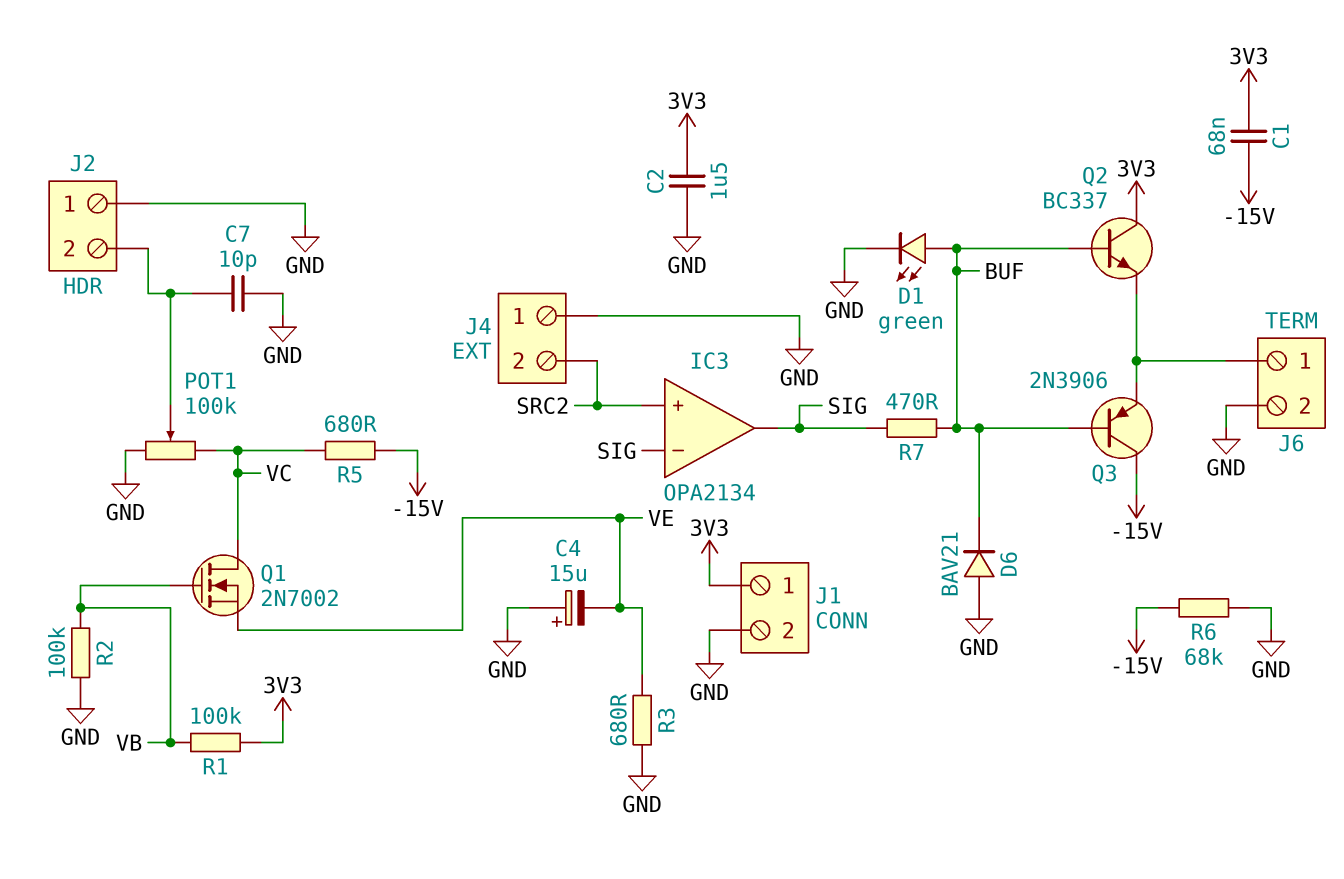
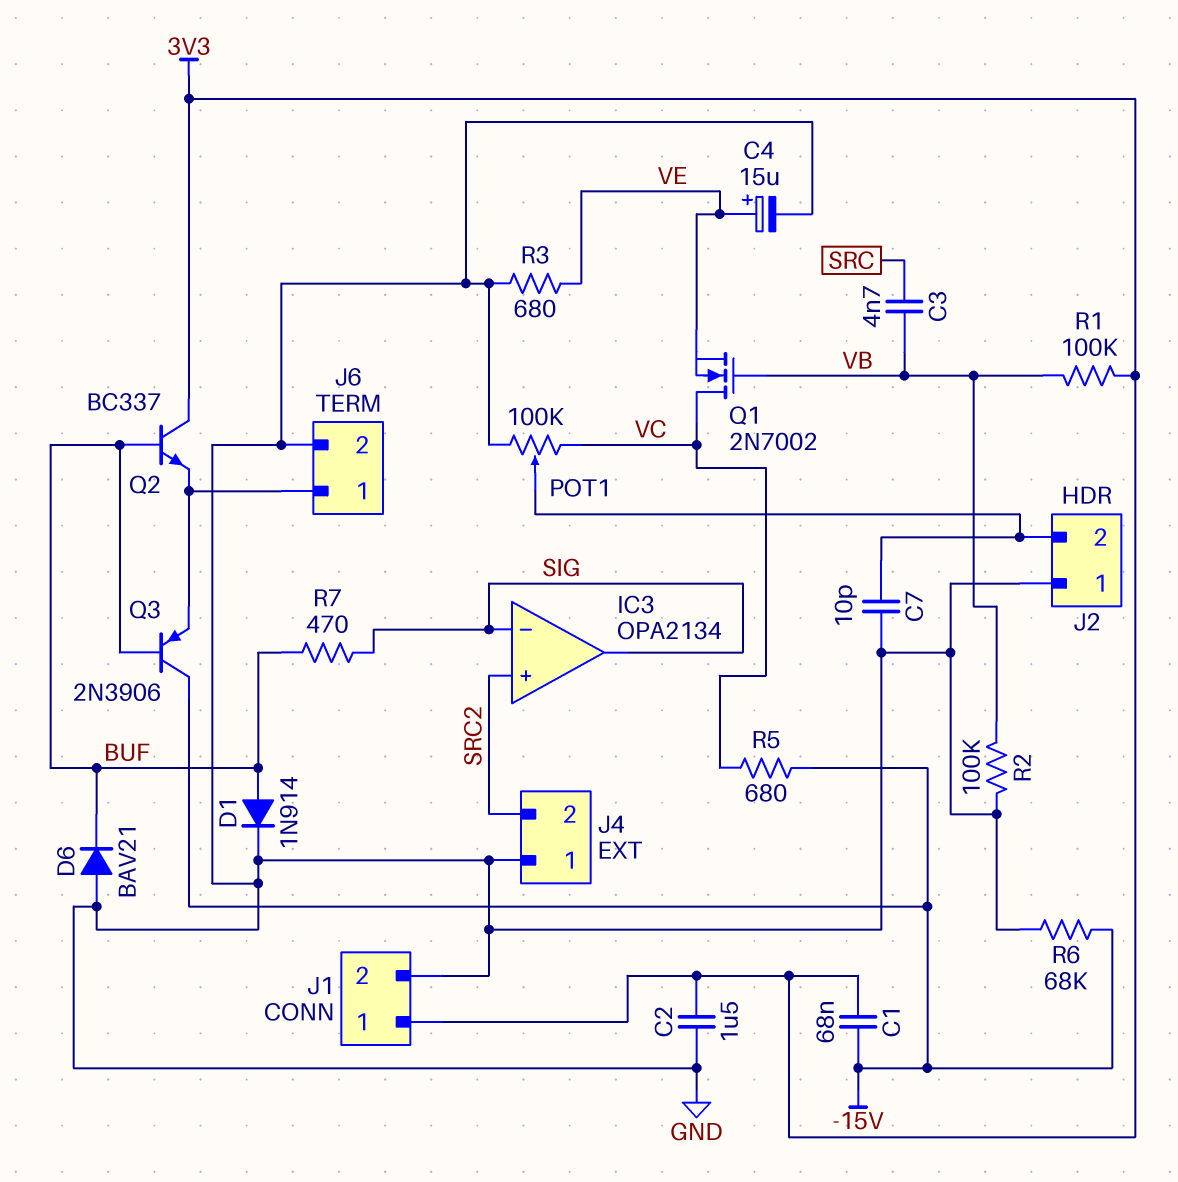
C3: none -> 4.7nF (SRC, VB)
C4: 15uF (plus GND, minus VE) -> 15uF (plus VE, minus GND)
D1: LED green (A BUF, K GND) -> diode 1N914 (A BUF, K GND)

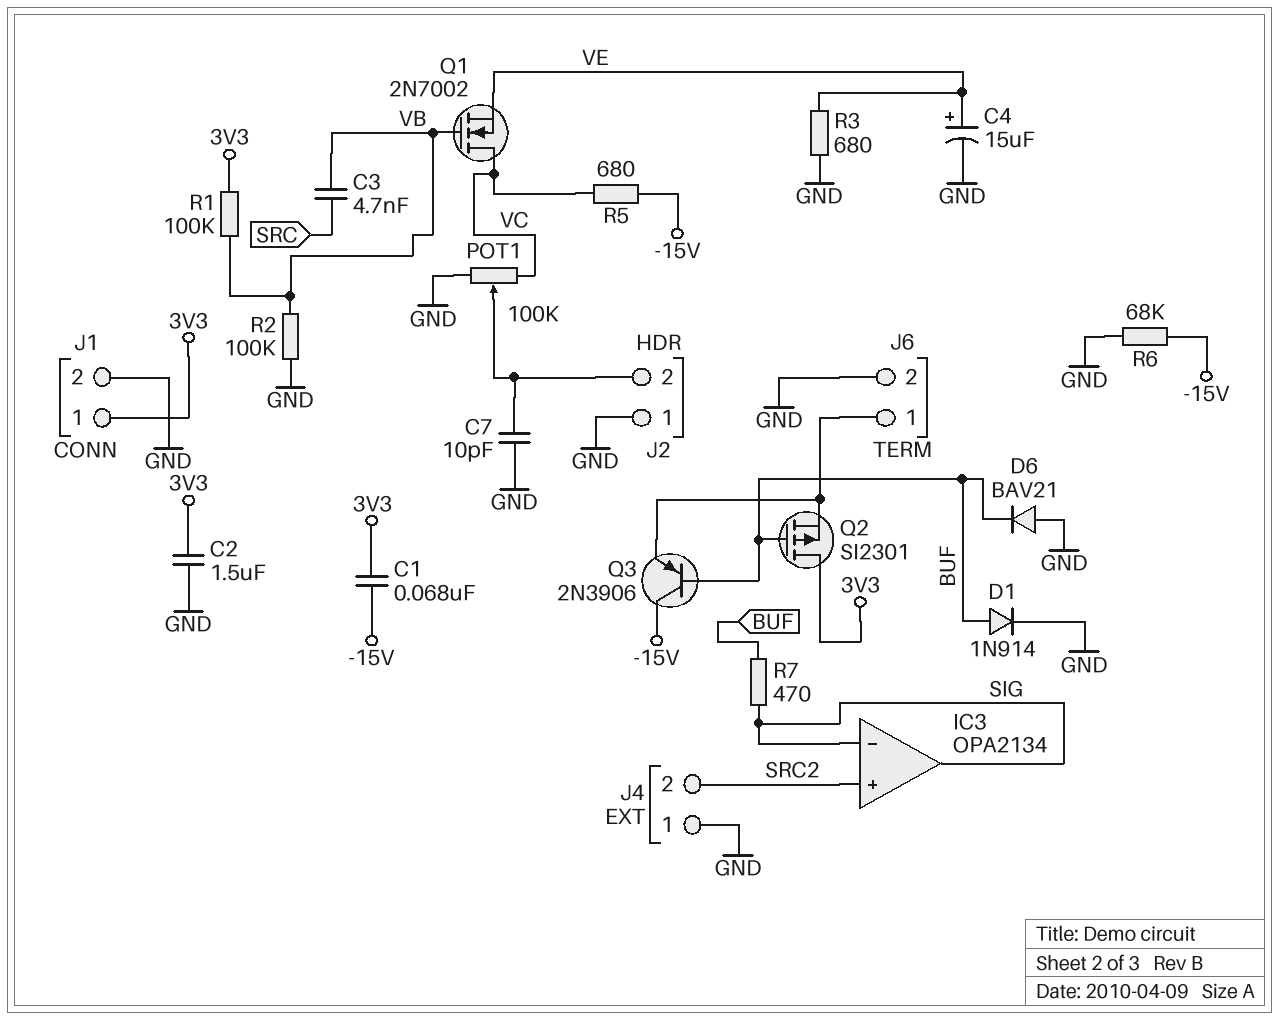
Q2: NPN BC337 (B BUF, C 3V3, E J6/1) -> PMOS SI2301 (G BUF, D 3V3, S J6/1)

